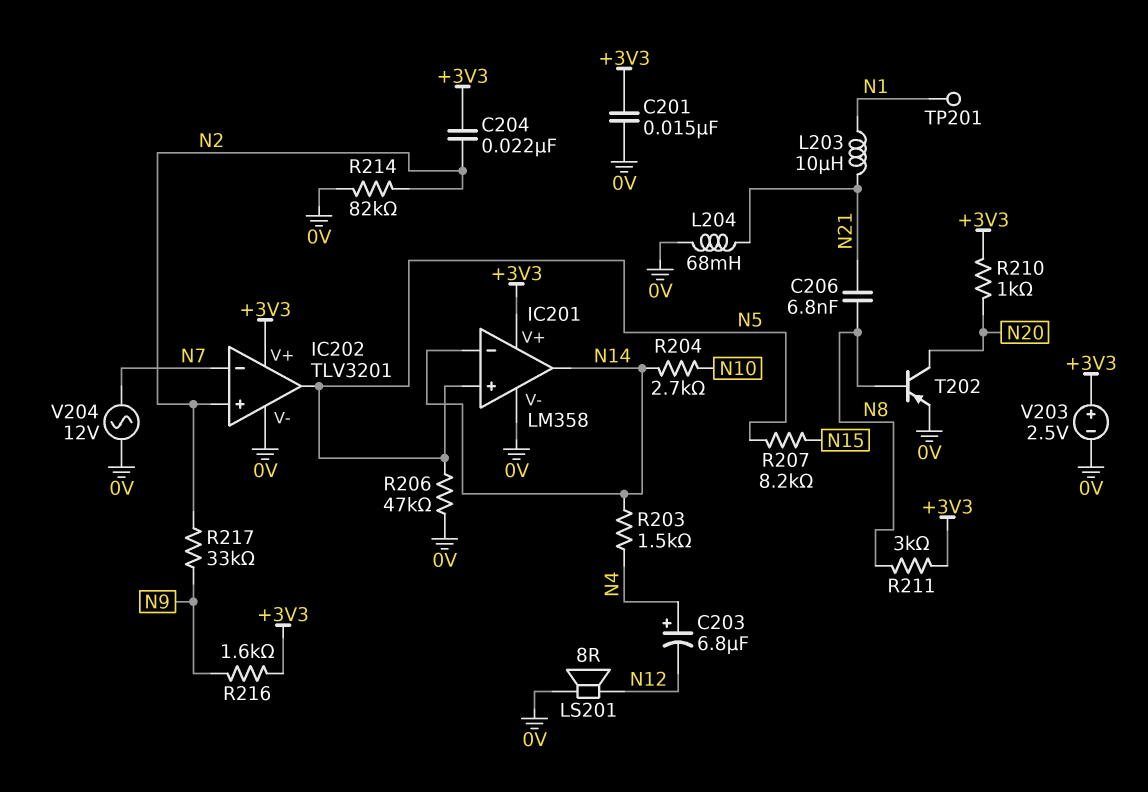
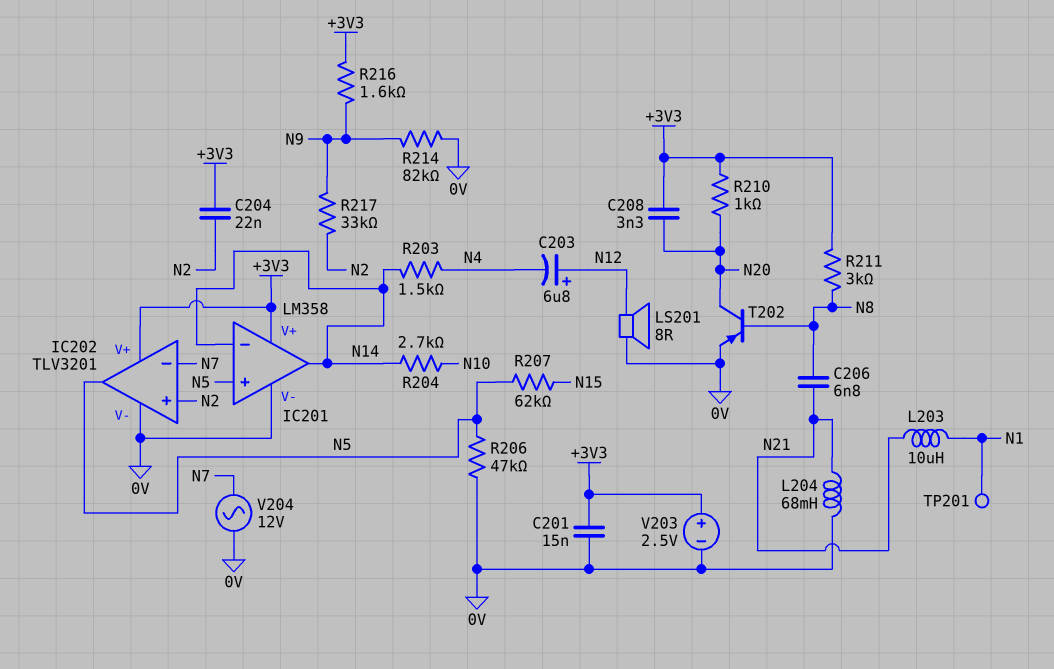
C203: 6.8uF (plus N4, minus N12) -> 6.8uF (plus N12, minus N4)
C208: none -> 3.3nF (+3V3, N20)
R207: 8.2k (N5, N15) -> 62k (N5, N15)
R214: 82k (0V, N2) -> 82k (0V, N9)

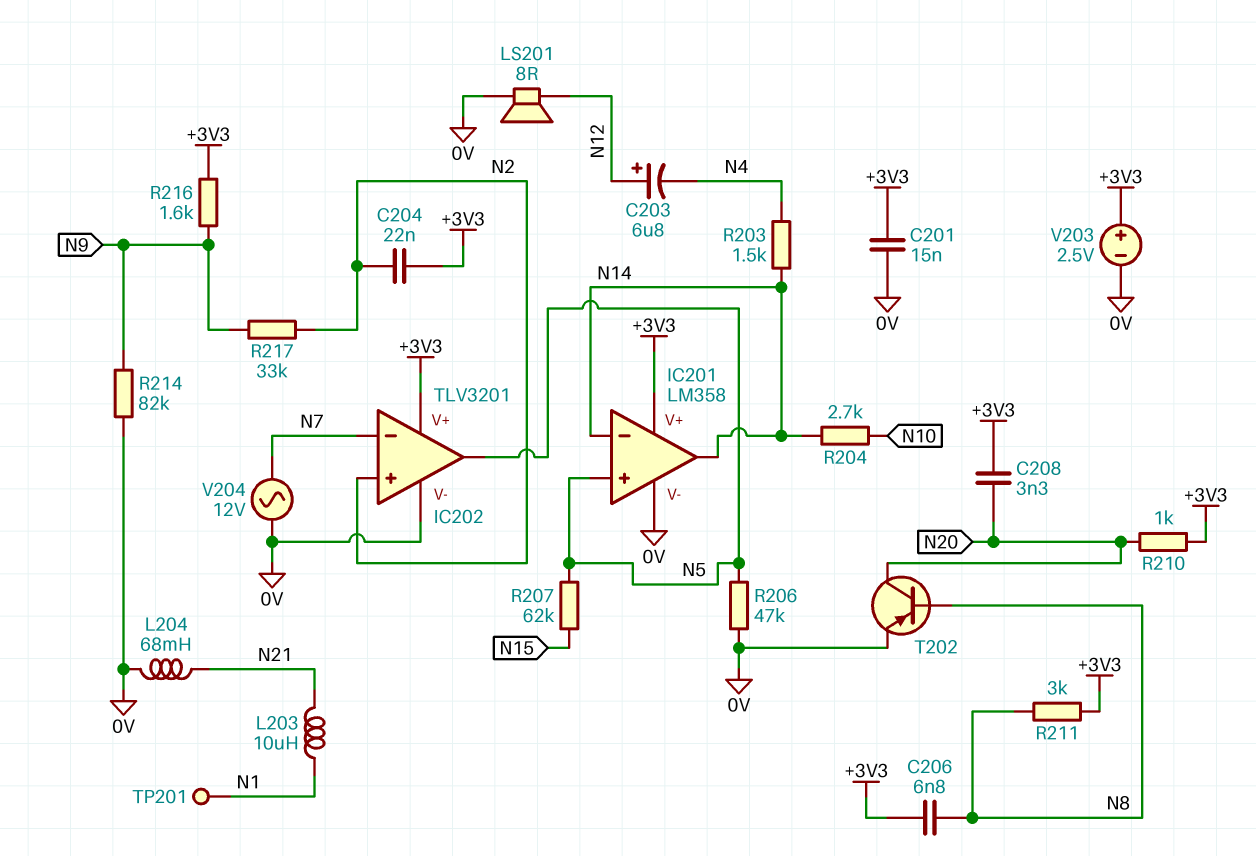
C206: 6.8nF (N8, N21) -> 6.8nF (+3V3, N8)

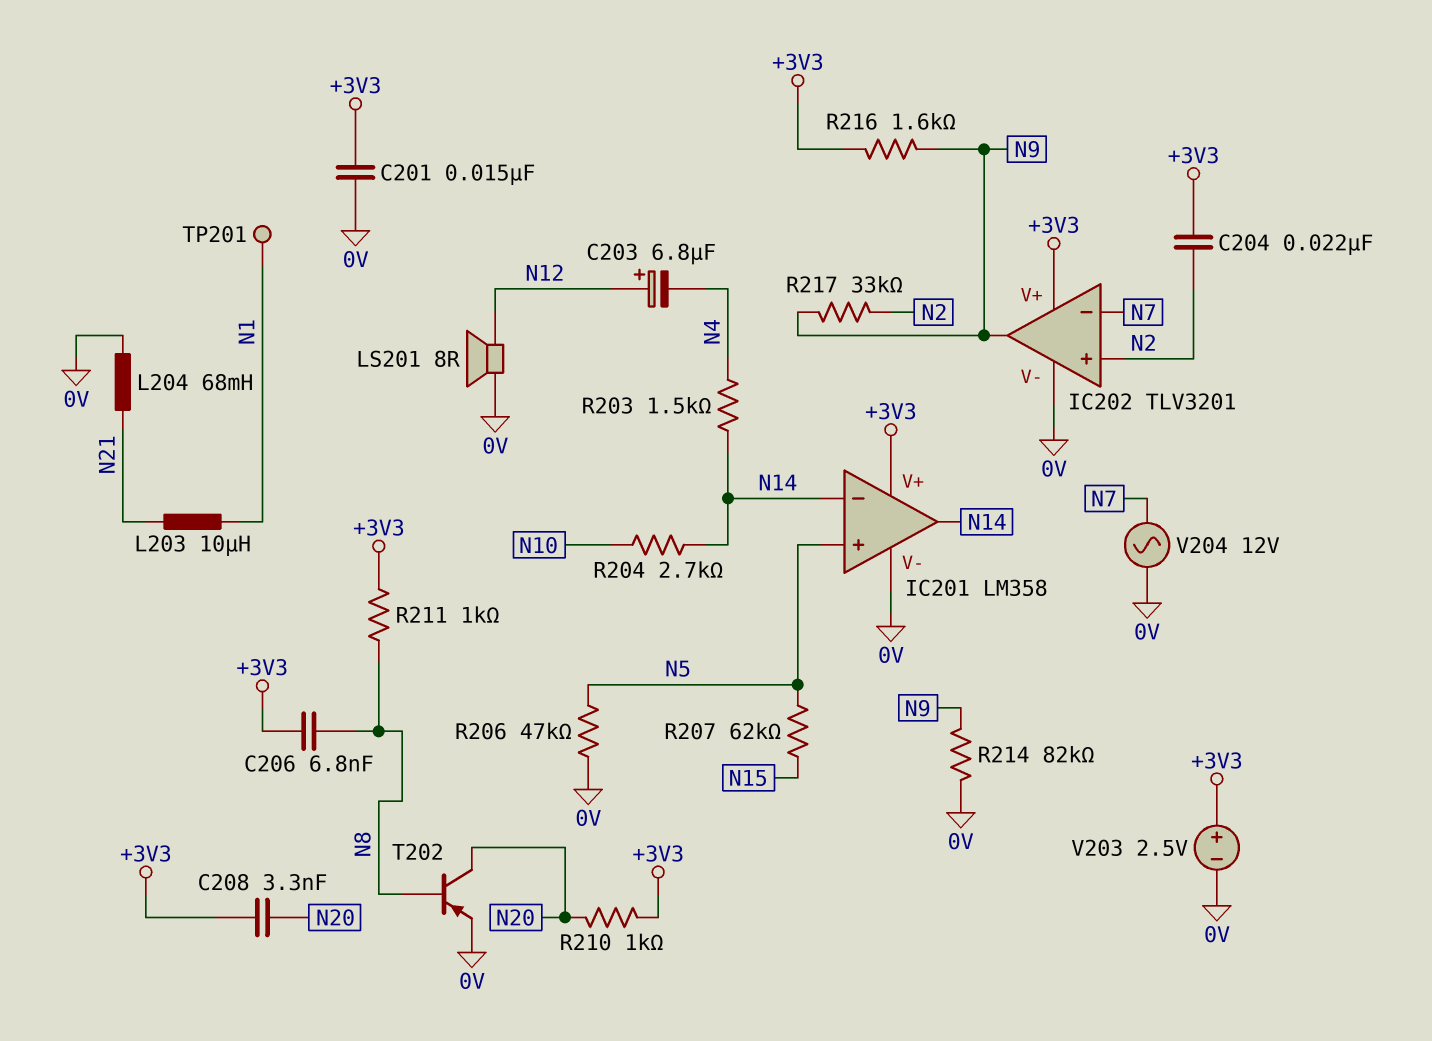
IC202 pin out: N5 -> N9
R211: 3k (+3V3, N8) -> 1k (+3V3, N8)

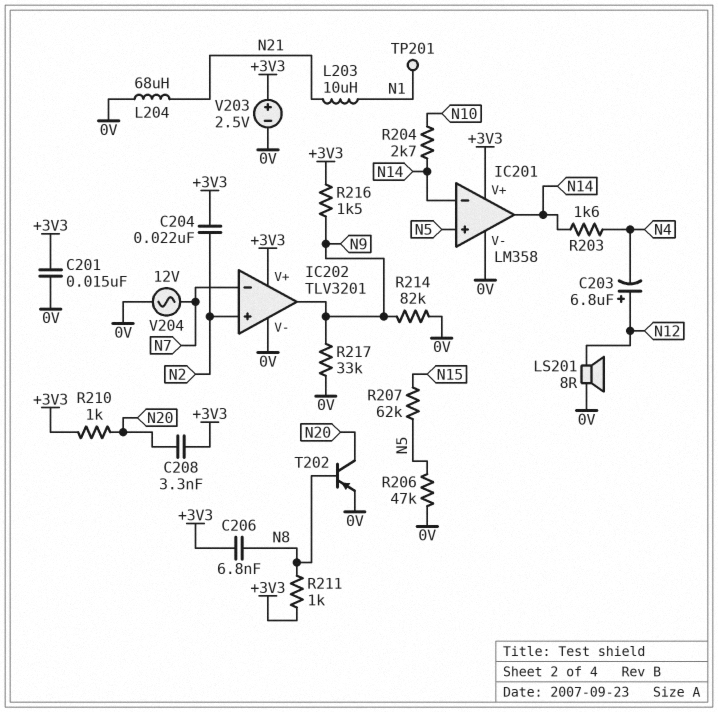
L204: 68mH (0V, N21) -> 68uH (0V, N21)
R203: 1.5k (N4, N14) -> 1.6k (N4, N14)
R216: 1.6k (+3V3, N9) -> 1.5k (+3V3, N9)
R217: 33k (N2, N9) -> 33k (0V, N9)

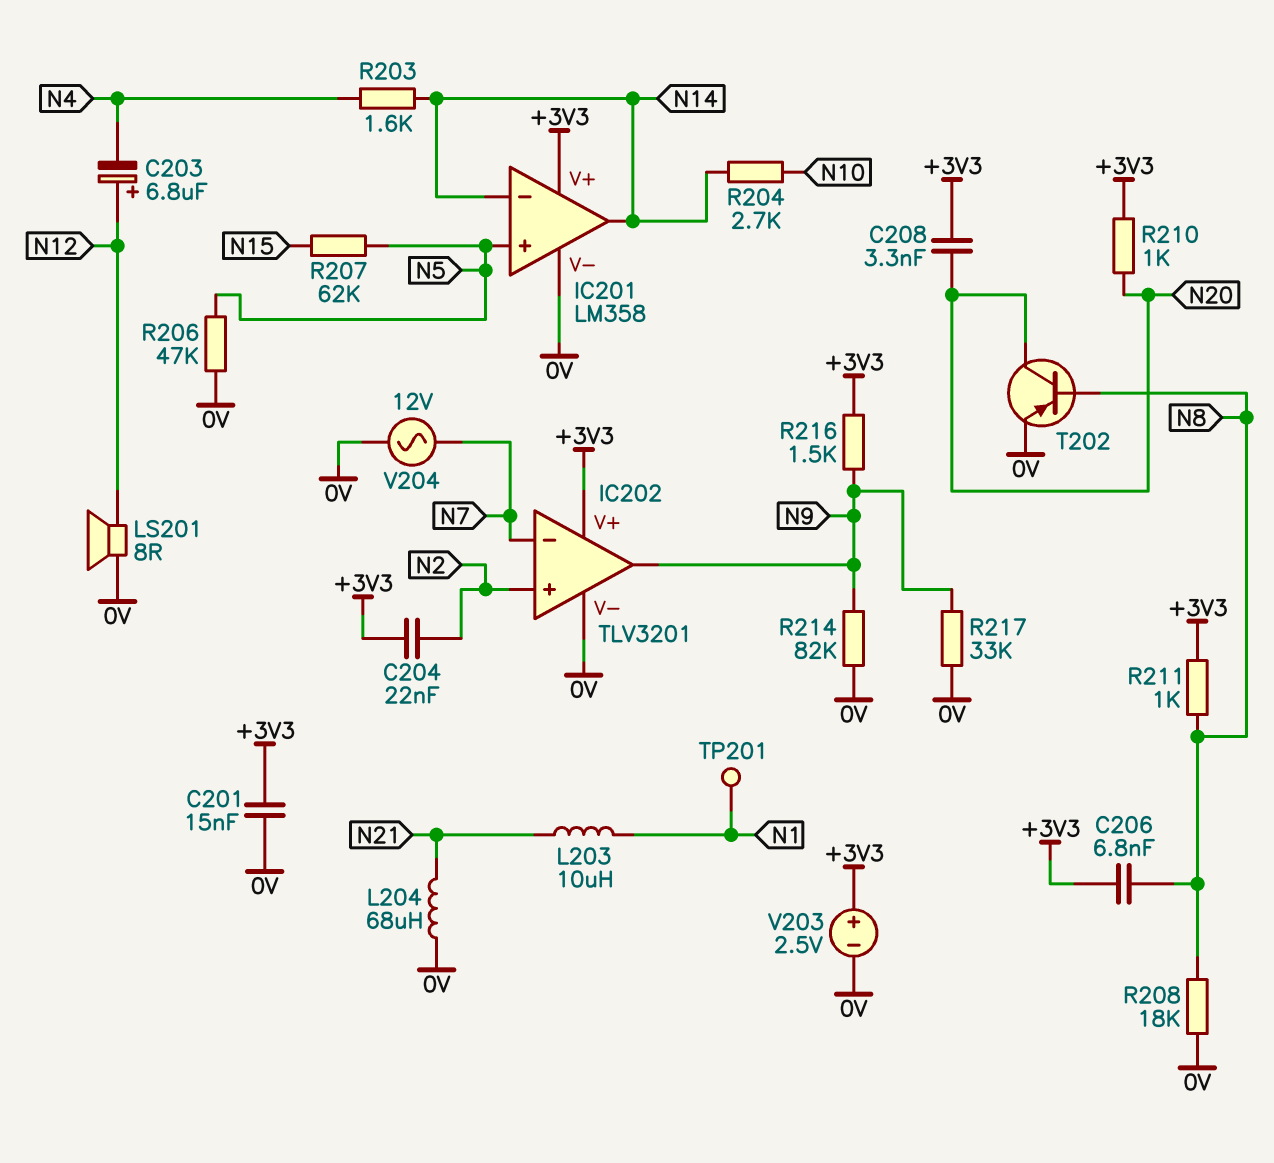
R208: none -> 18k (0V, N8)

